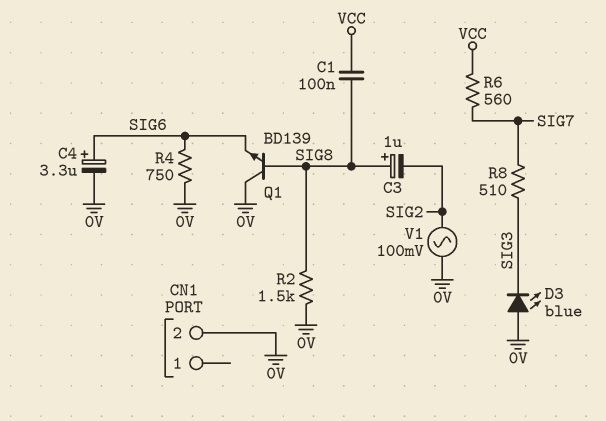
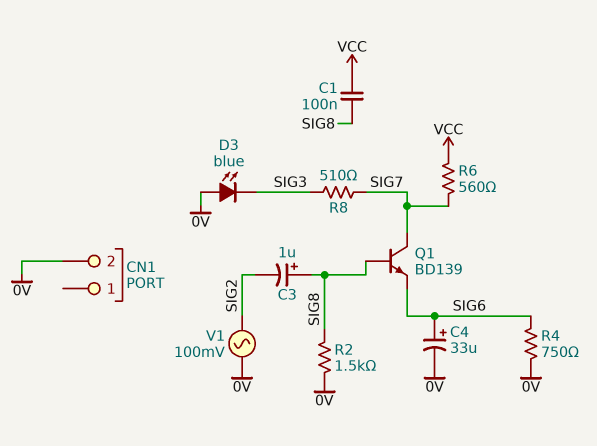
C4: 3.3uF (plus SIG6, minus 0V) -> 33uF (plus SIG6, minus 0V)
Q1: NPN BD139 (B SIG8, C 0V, E SIG6) -> NPN BD139 (B SIG8, C SIG7, E SIG6)

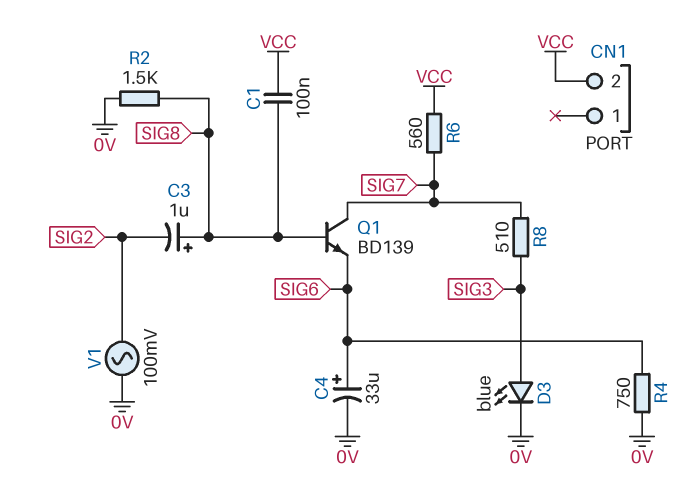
CN1 pin 2: 0V -> VCC
D3: LED blue (A 0V, K SIG3) -> LED blue (A SIG3, K 0V)

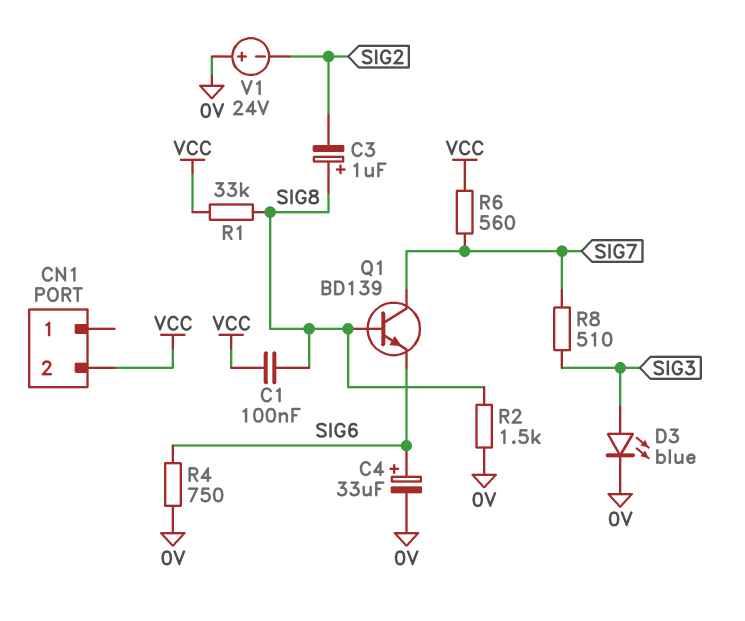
R1: none -> 33k (SIG8, VCC)
V1: AC 100mV (0V, SIG2) -> 24V (plus 0V, minus SIG2)

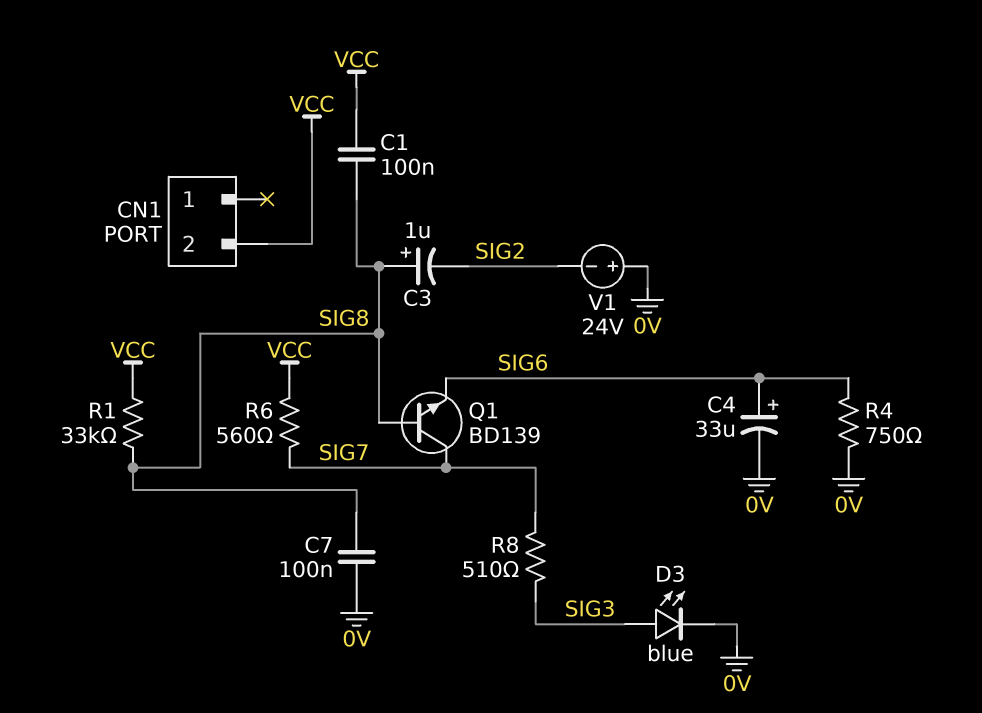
C7: none -> 100nF (0V, SIG8)
R2: 1.5k (0V, SIG8) -> none

